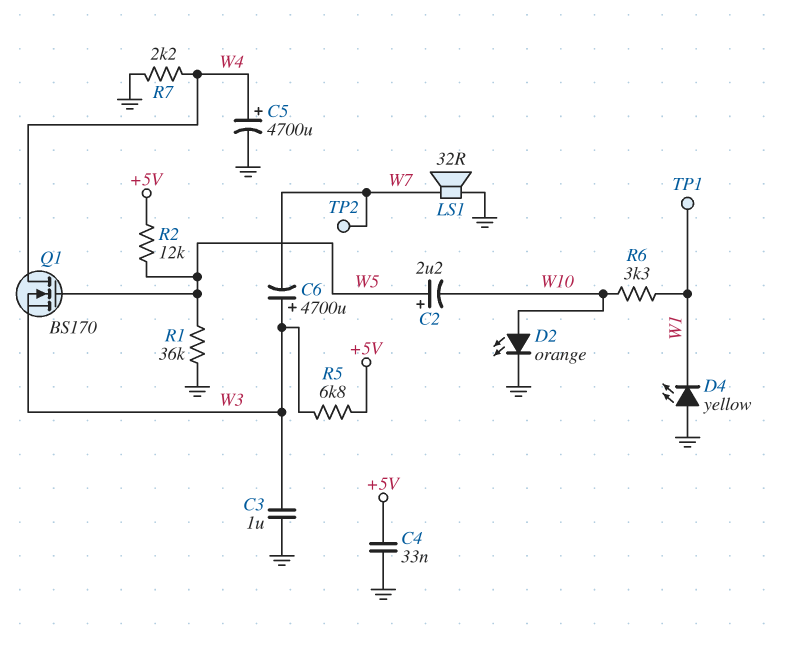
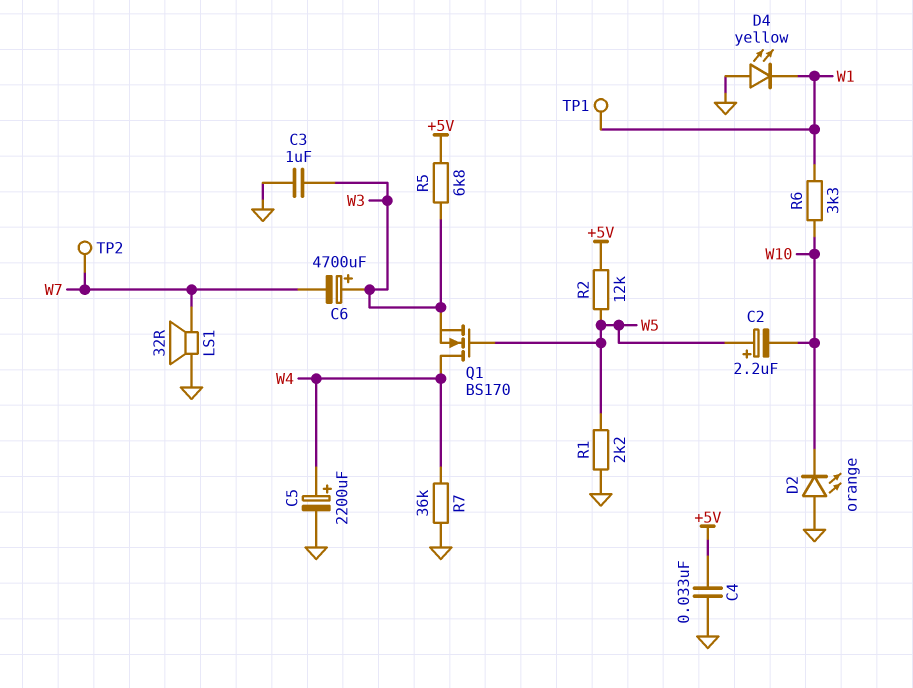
C5: 4700uF (plus W4, minus GND) -> 2200uF (plus W4, minus GND)
D2: LED orange (A W10, K GND) -> LED orange (A GND, K W10)
R1: 36k (GND, W5) -> 2.2k (GND, W5)
R7: 2.2k (GND, W4) -> 36k (GND, W4)

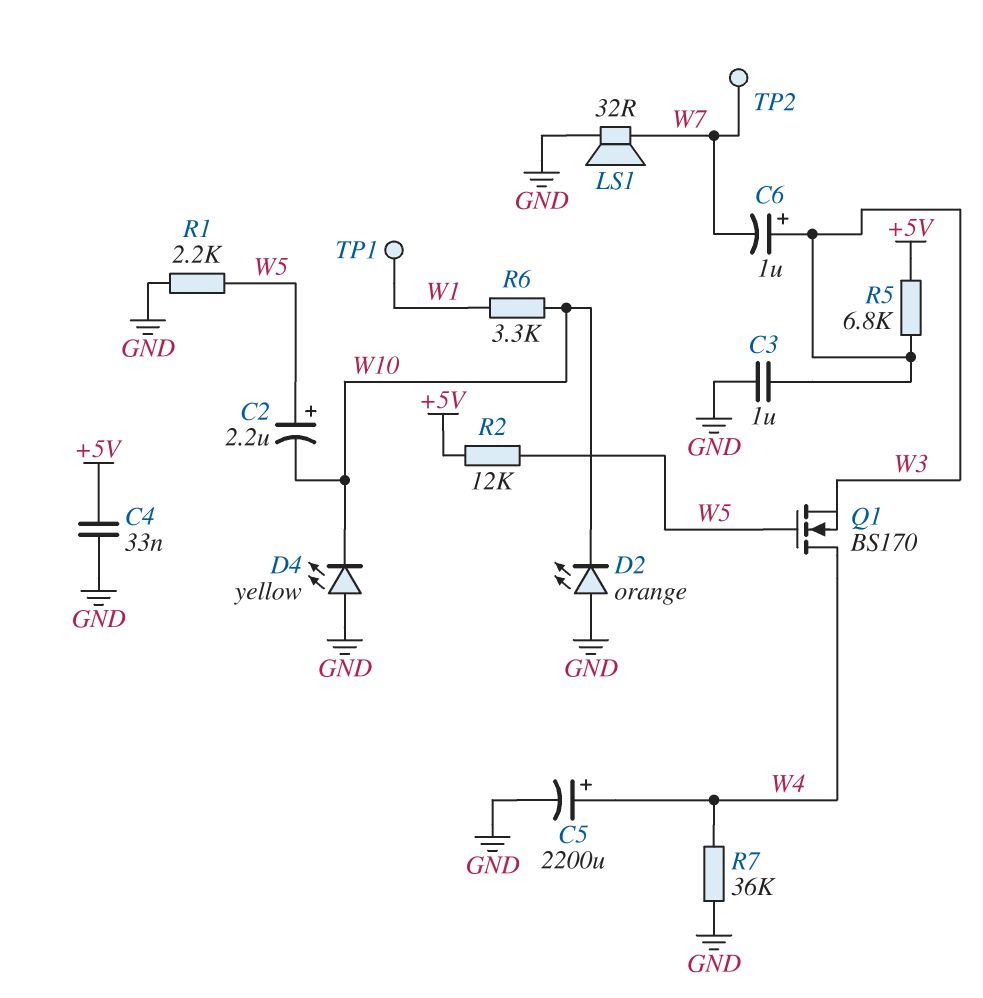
C6: 4700uF (plus W3, minus W7) -> 1uF (plus W3, minus W7)
D4: LED yellow (A GND, K W1) -> LED yellow (A GND, K W10)

